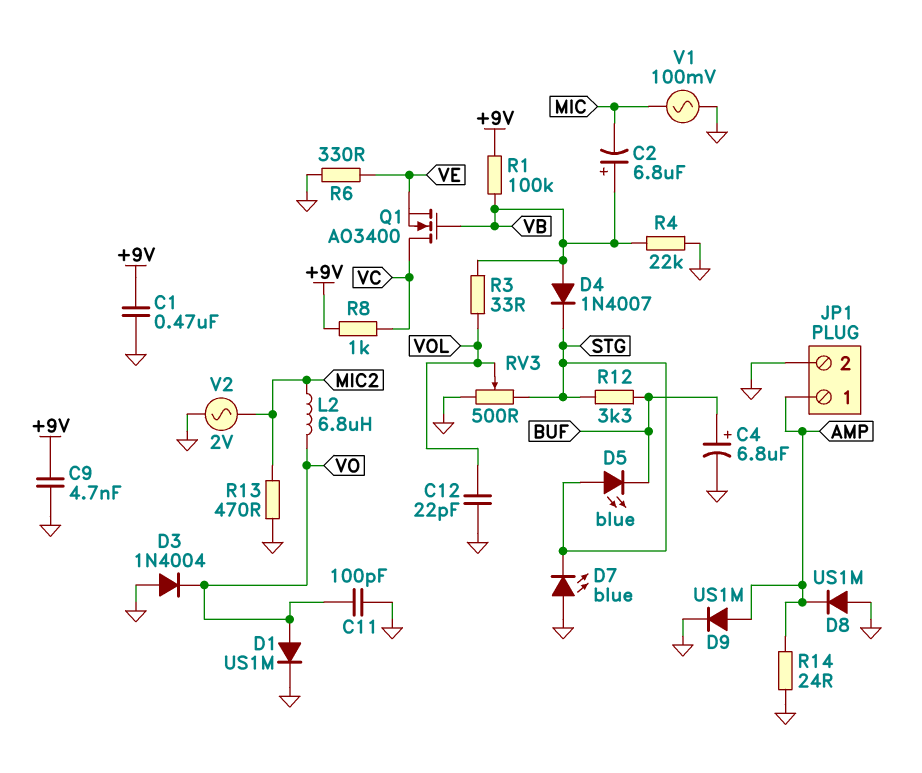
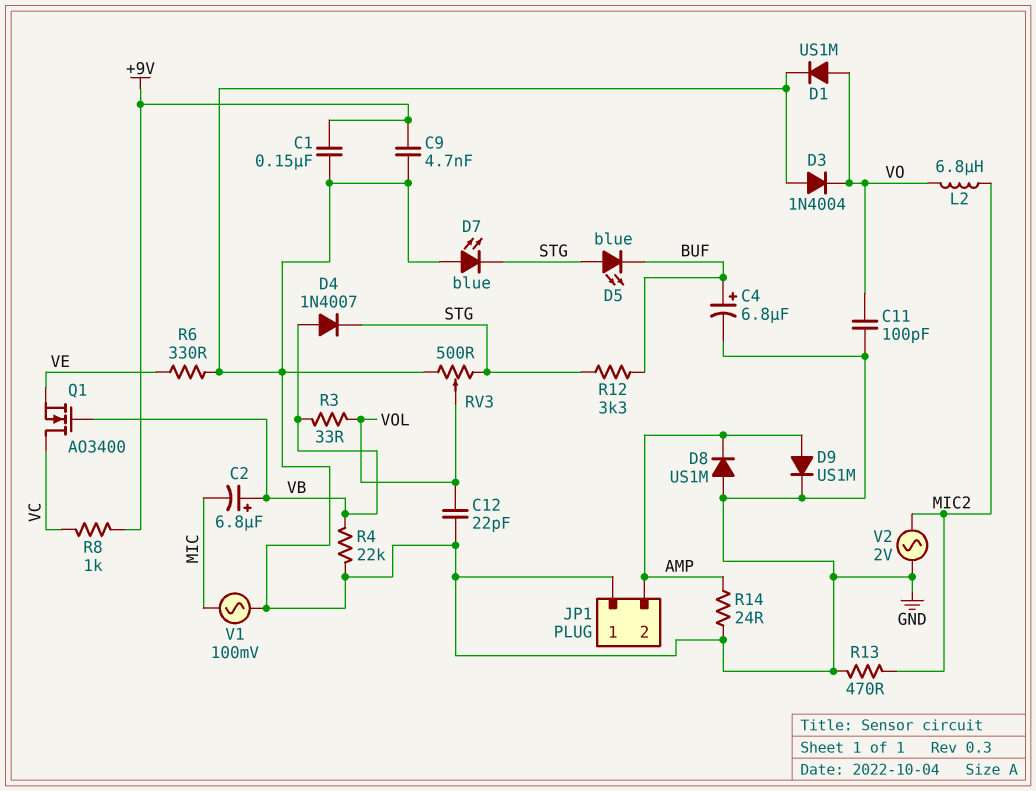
C1: 470nF (+9V, GND) -> 150nF (+9V, GND)
JP1 pin 1: AMP -> GND
JP1 pin 2: GND -> AMP
R1: 100k (+9V, VB) -> none

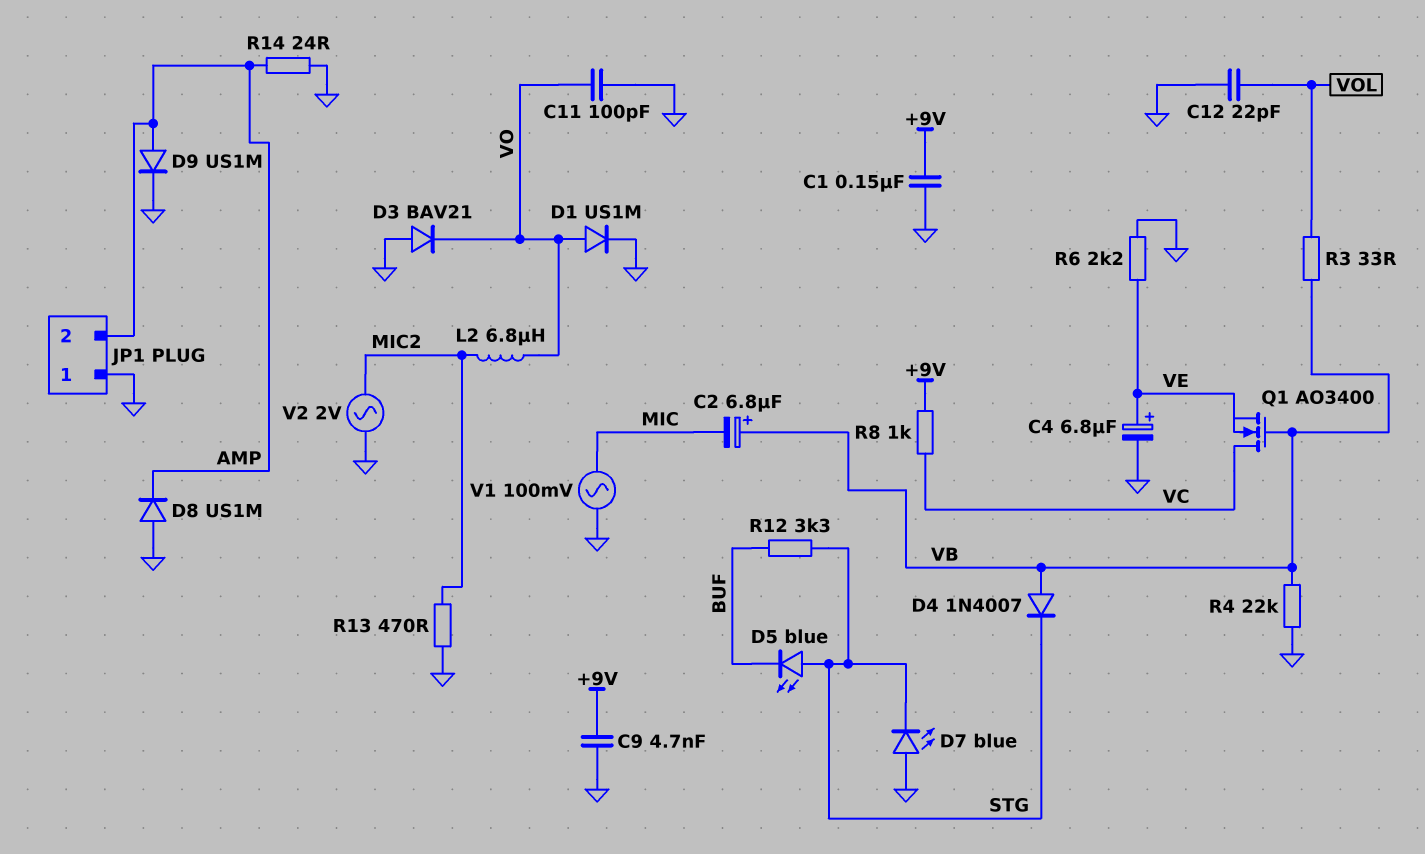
C4: 6.8uF (plus BUF, minus GND) -> 6.8uF (plus VE, minus GND)
D3: diode 1N4004 (A GND, K VO) -> diode BAV21 (A GND, K VO)
R6: 330 (GND, VE) -> 2.2k (GND, VE)
RV3: 500 (GND, STG, wiper VOL) -> none

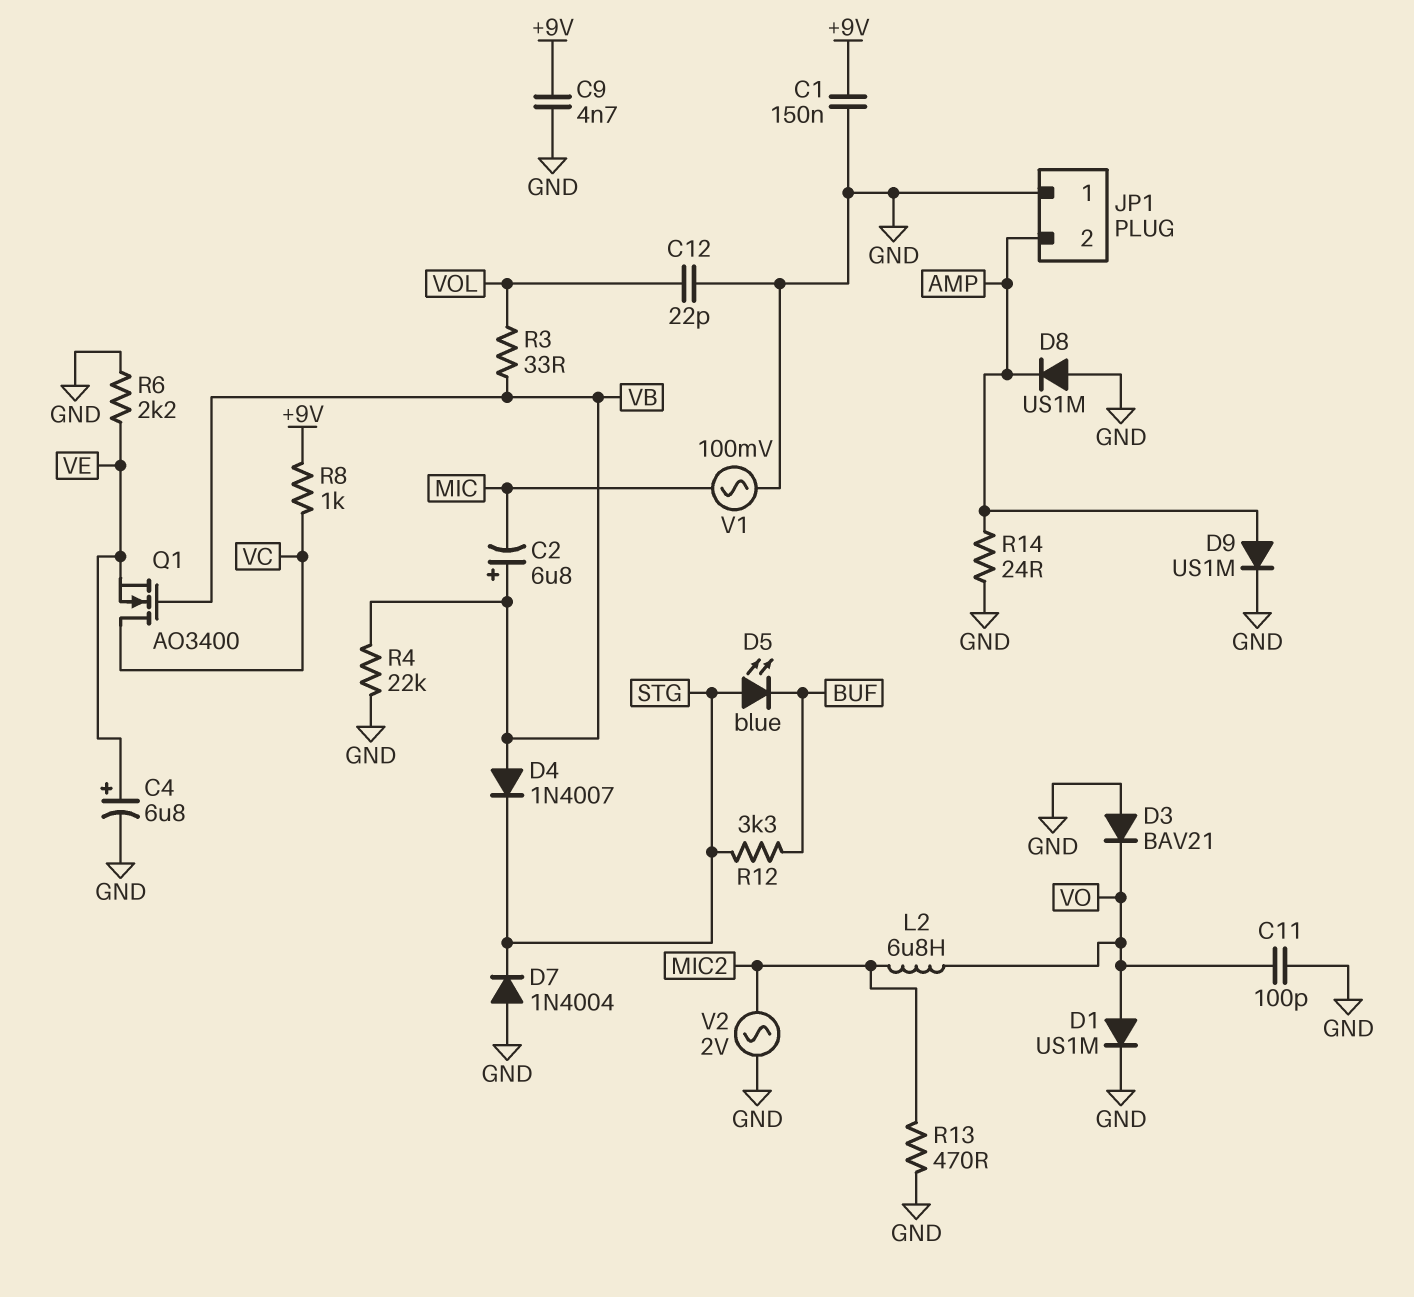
D7: LED blue (A GND, K STG) -> diode 1N4004 (A GND, K STG)

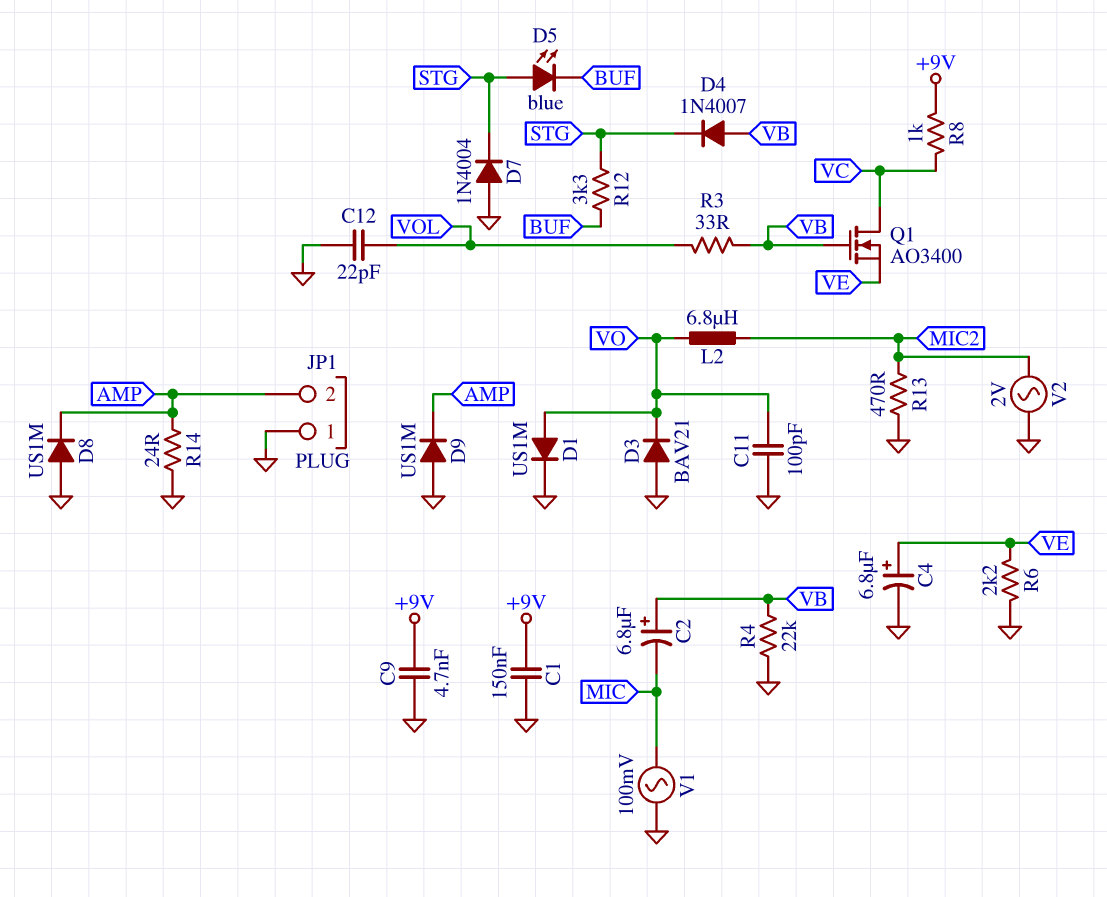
D9: diode US1M (A AMP, K GND) -> diode US1M (A GND, K AMP)

